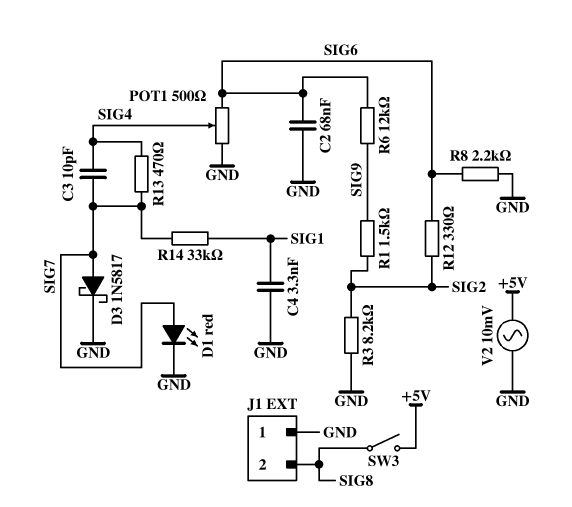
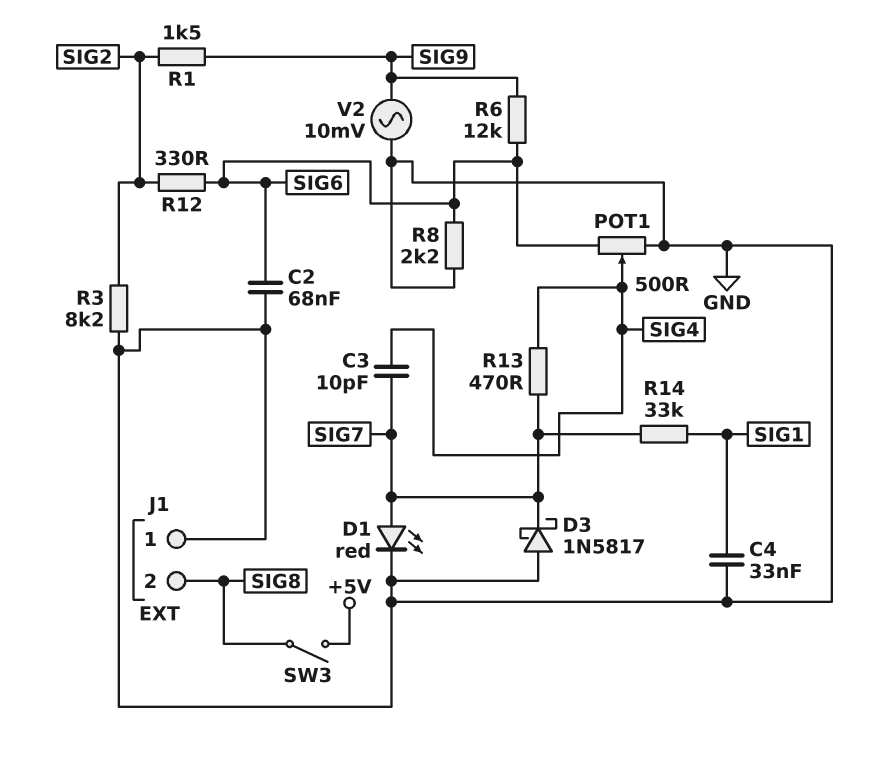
C4: 3.3nF (GND, SIG1) -> 33nF (GND, SIG1)
D3: schottky 1N5817 (A SIG7, K GND) -> schottky 1N5817 (A GND, K SIG7)
V2: AC 10mV (+5V, GND) -> AC 10mV (GND, SIG9)

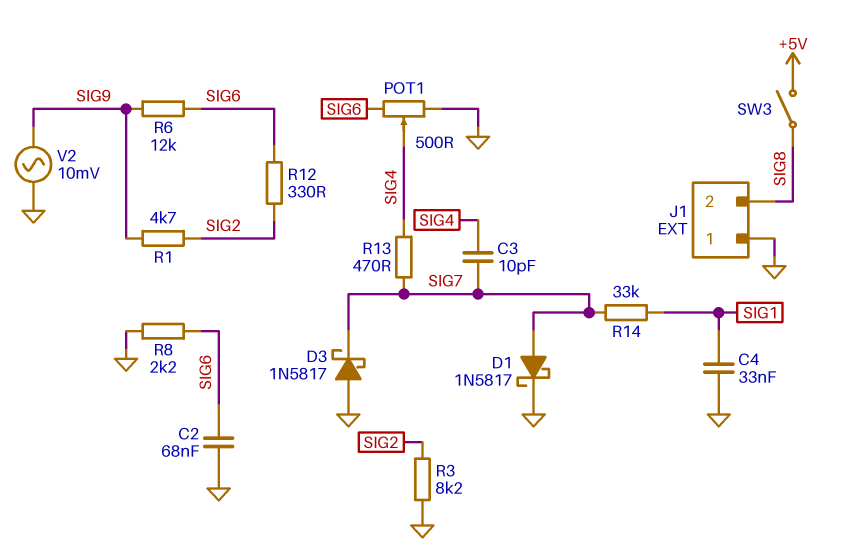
D1: LED red (A SIG7, K GND) -> schottky 1N5817 (A SIG7, K GND)
R1: 1.5k (SIG2, SIG9) -> 4.7k (SIG2, SIG9)

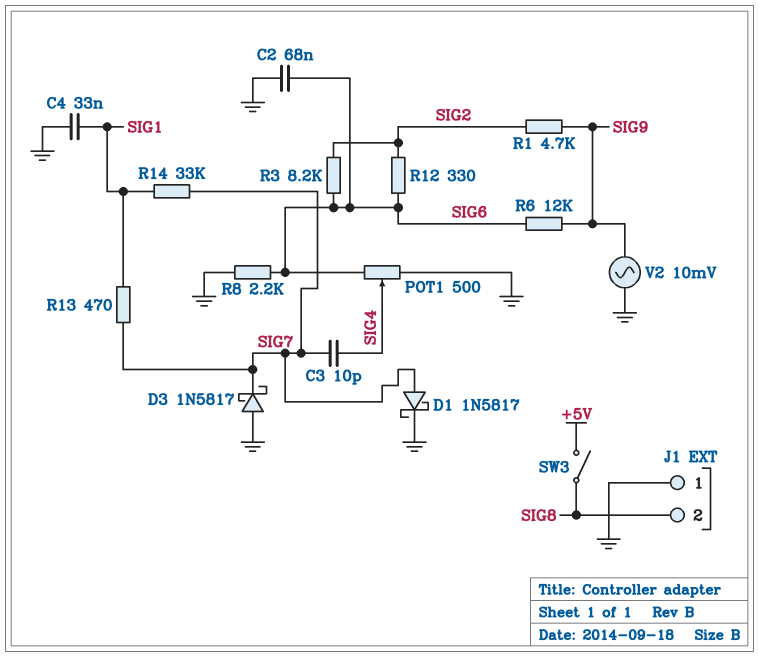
R3: 8.2k (GND, SIG2) -> 8.2k (SIG2, SIG6)
R13: 470 (SIG4, SIG7) -> 470 (SIG1, SIG7)

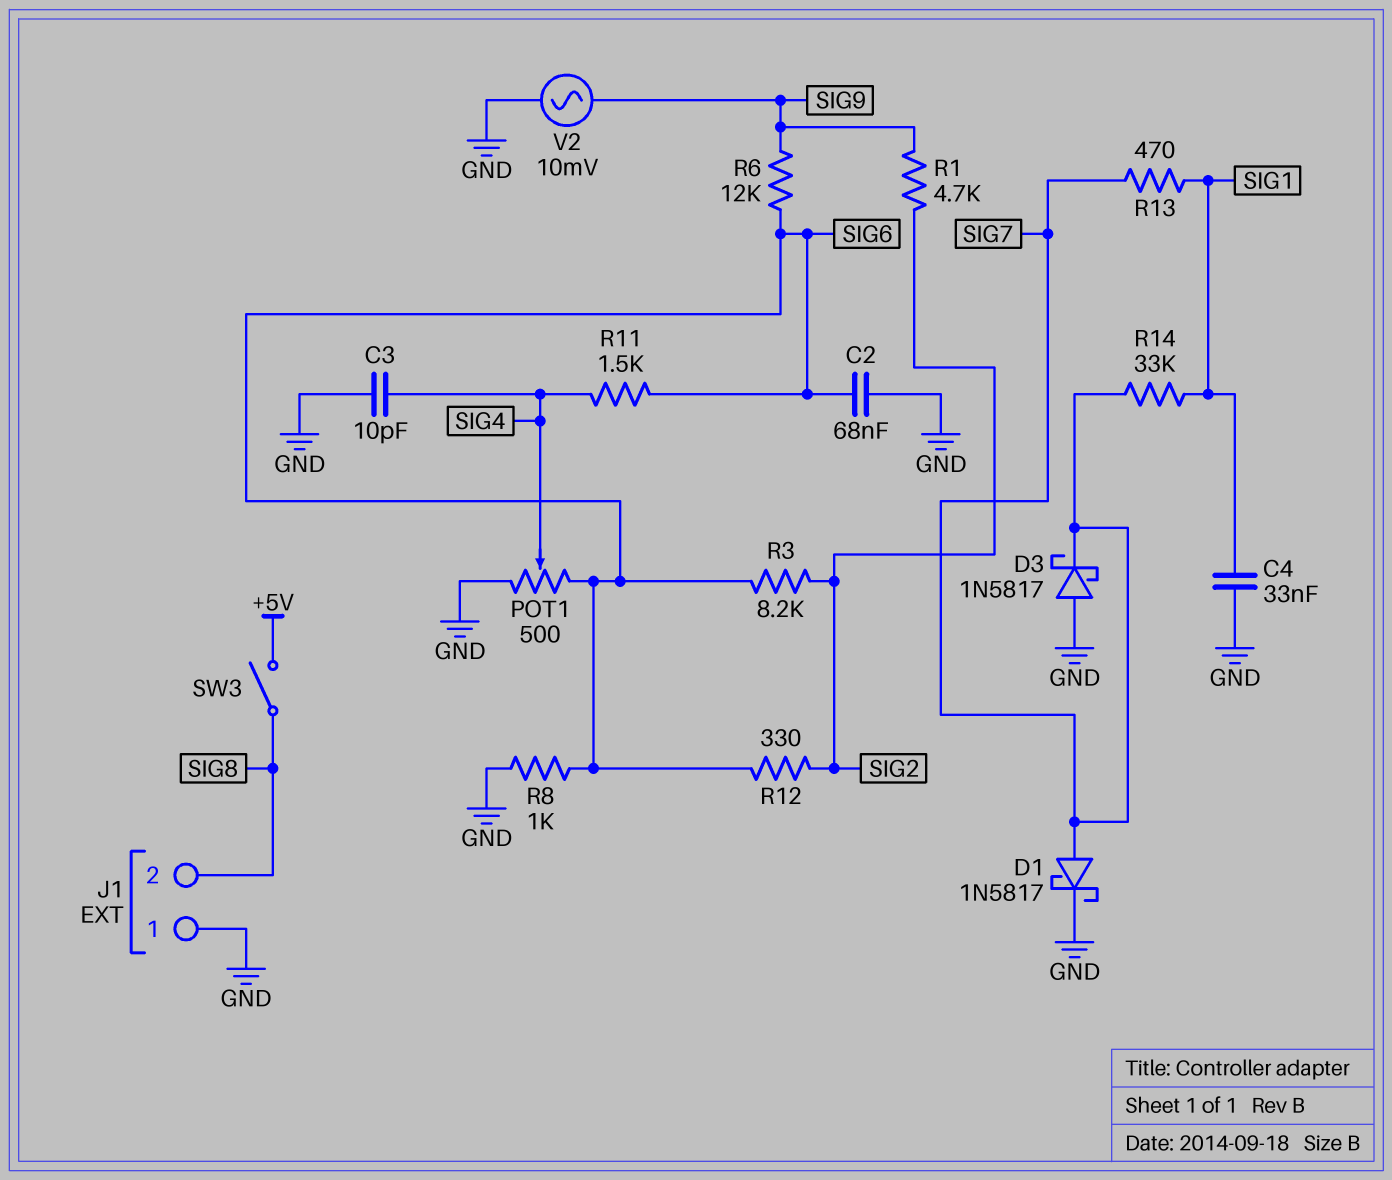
C3: 10pF (SIG4, SIG7) -> 10pF (GND, SIG4)
R8: 2.2k (GND, SIG6) -> 1k (GND, SIG6)
R11: none -> 1.5k (SIG4, SIG6)

